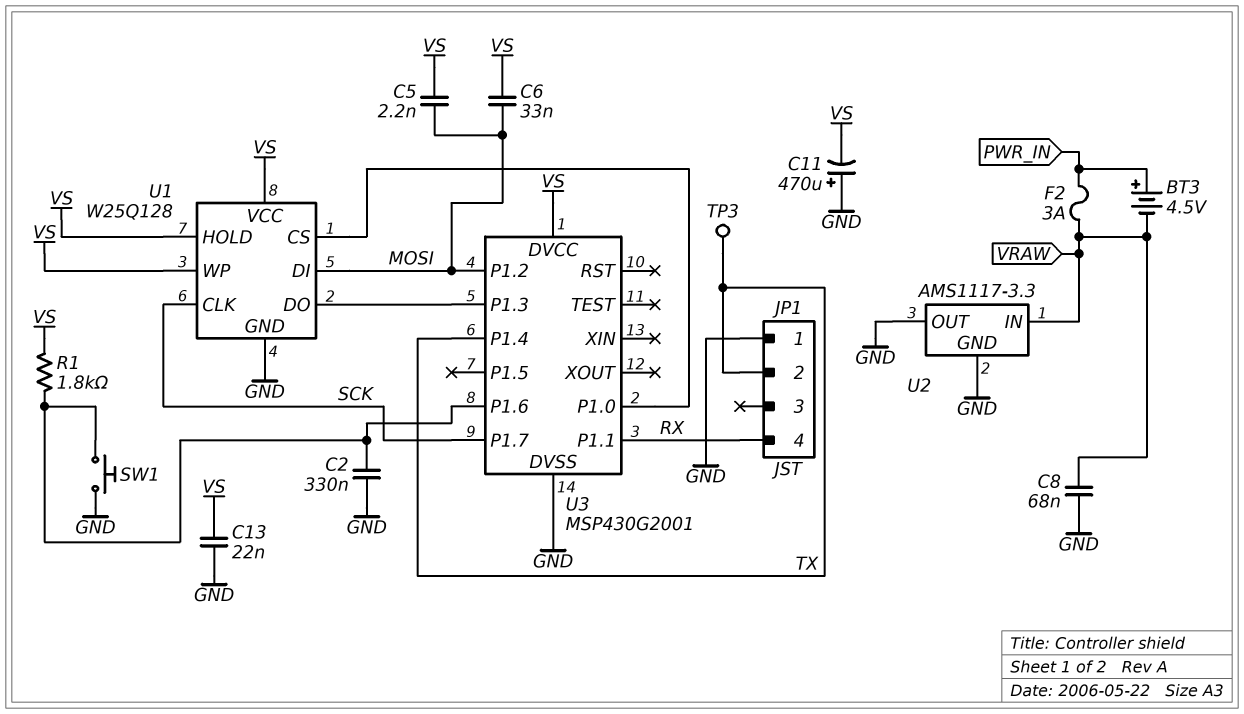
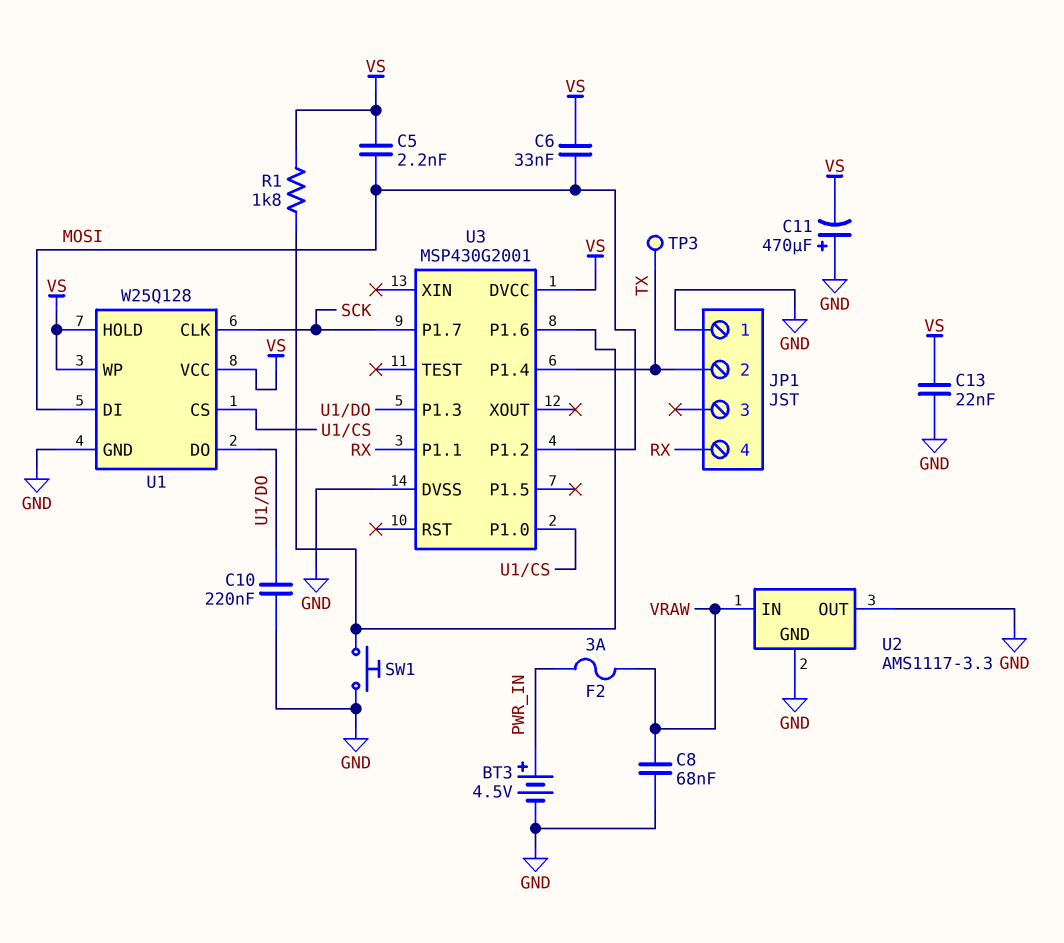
BT3: 4.5V (plus PWR_IN, minus VRAW) -> 4.5V (plus PWR_IN, minus GND)
C2: 330nF (GND, U3/P1.6) -> none
C10: none -> 220nF (GND, U1/DO)

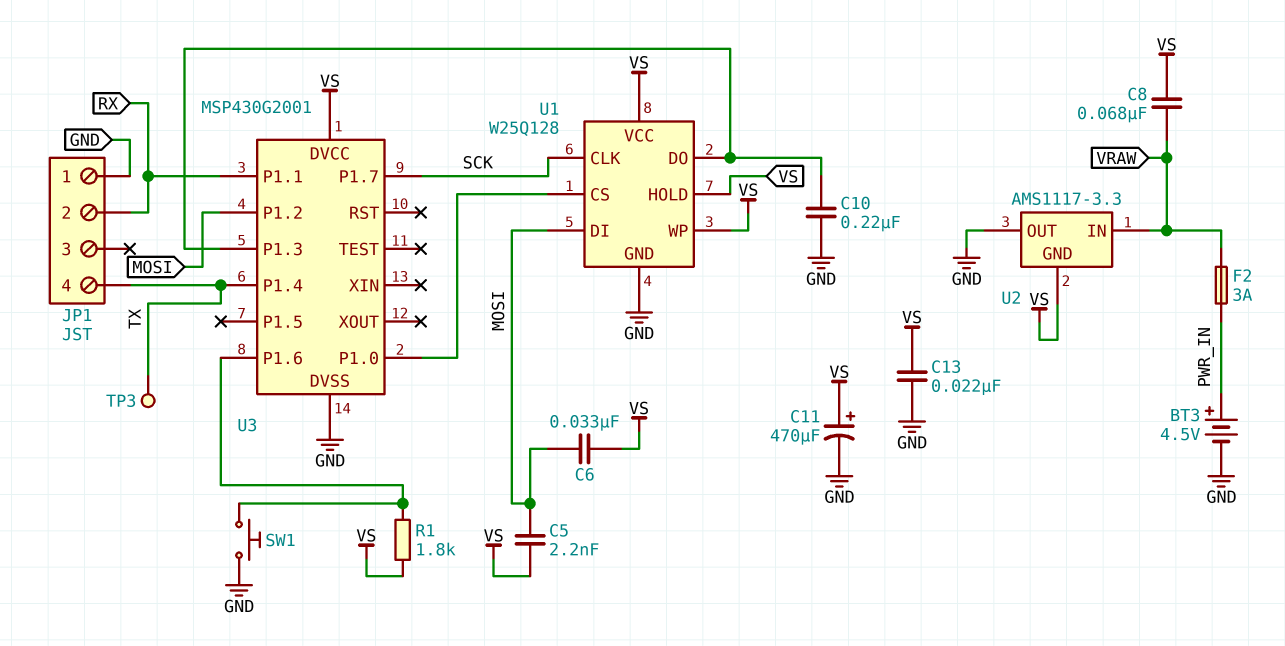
C8: 68nF (GND, VRAW) -> 68nF (VRAW, VS)
C11: 470uF (plus GND, minus VS) -> 470uF (plus VS, minus GND)
JP1 pin 2: TX -> RX
JP1 pin 4: RX -> TX
U2 pin GND: GND -> VS

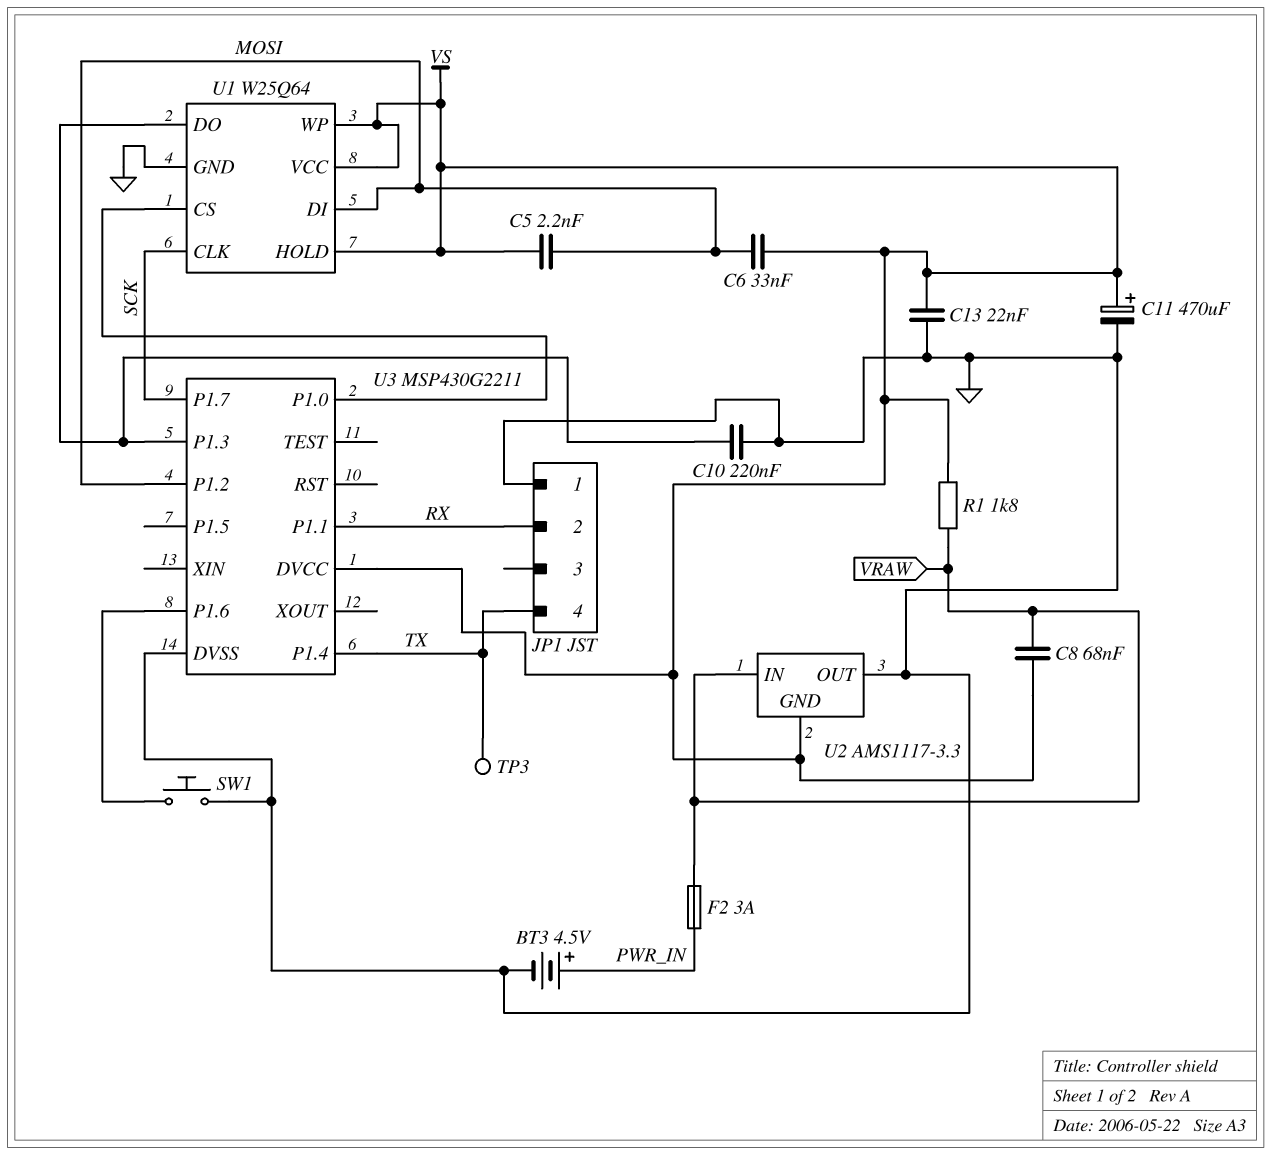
R1: 1.8k (U3/P1.6, VS) -> 1.8k (VRAW, VS)
U1: W25Q128 -> W25Q64
U3: MSP430G2001 -> MSP430G2211

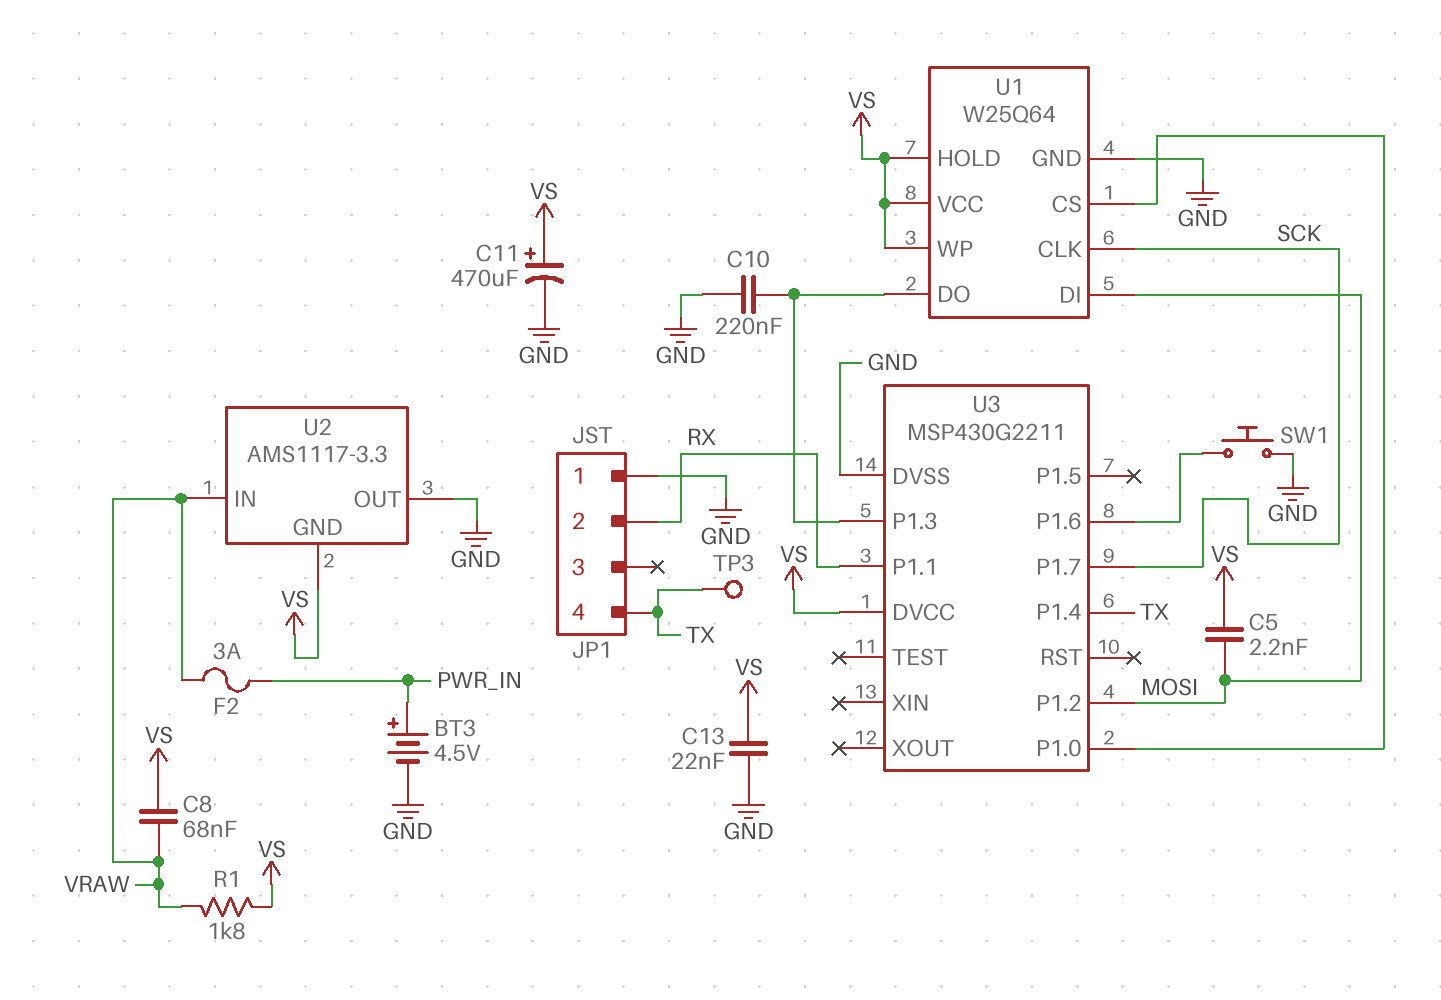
C6: 33nF (MOSI, VS) -> none

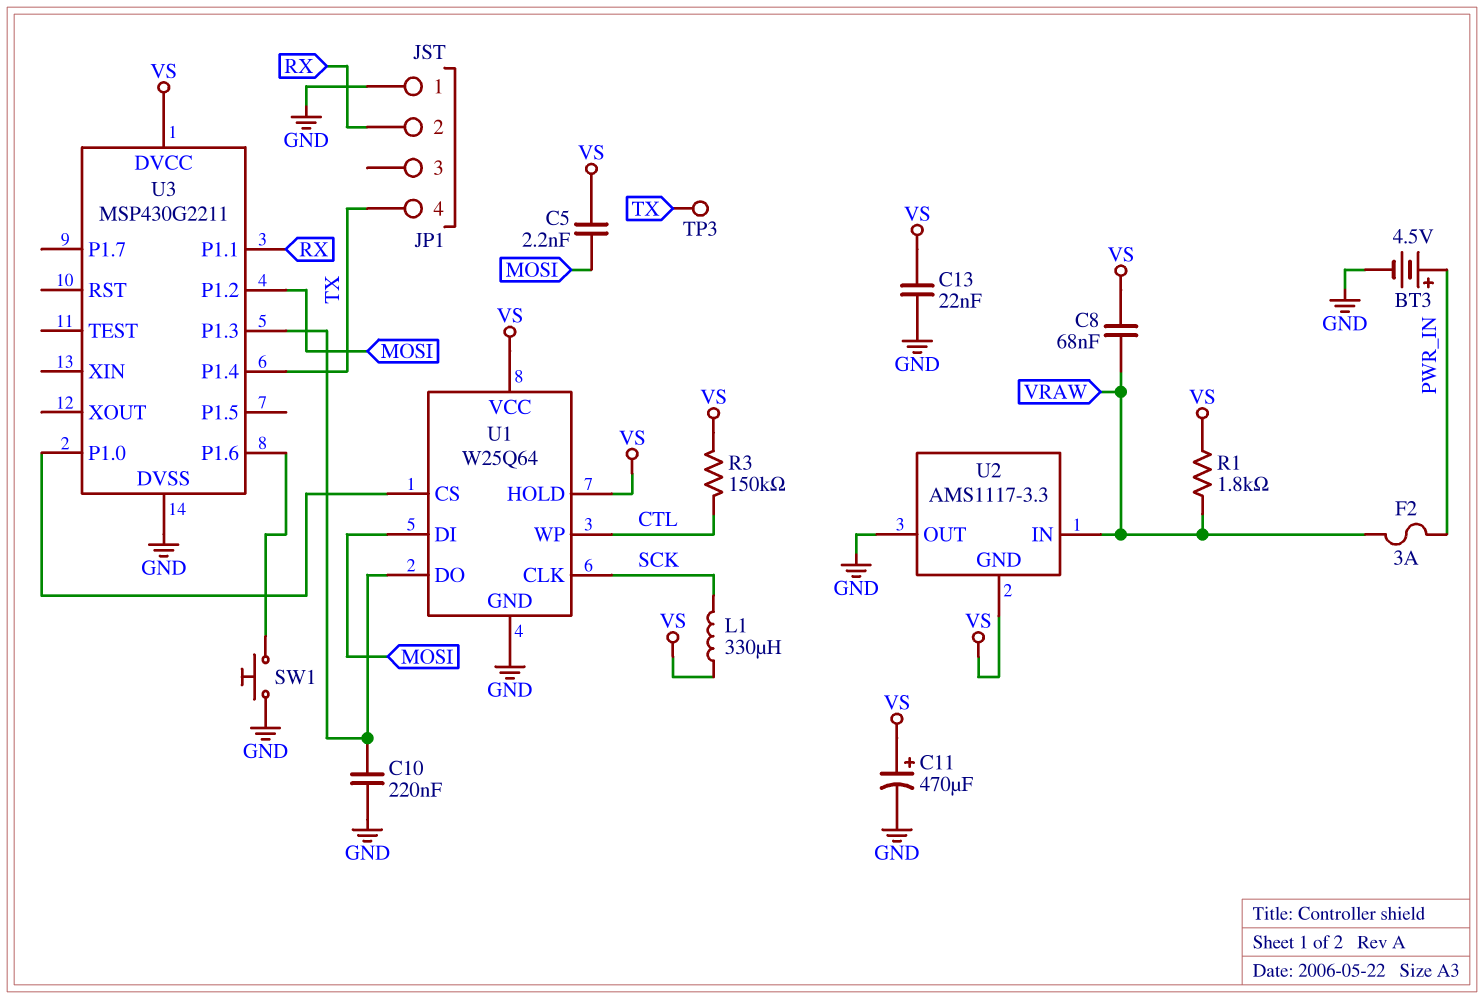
L1: none -> 330uH (SCK, VS)
R3: none -> 150k (CTL, VS)
U1 pin WP: VS -> CTL
U3 pin P1.7: SCK -> none

